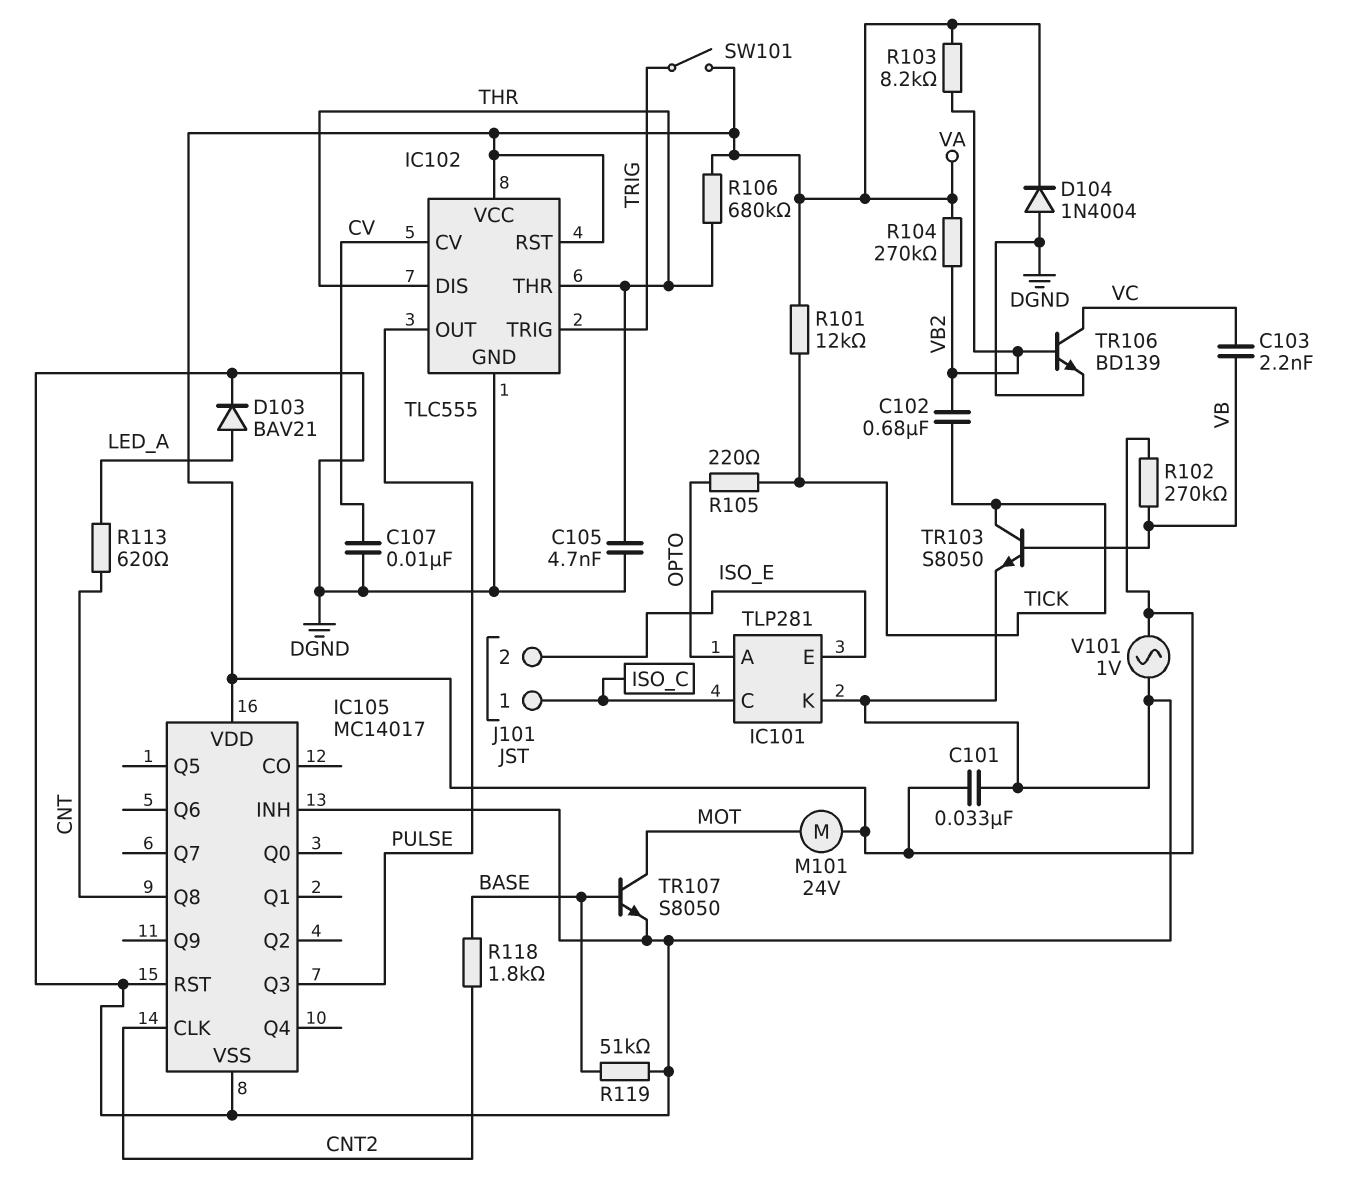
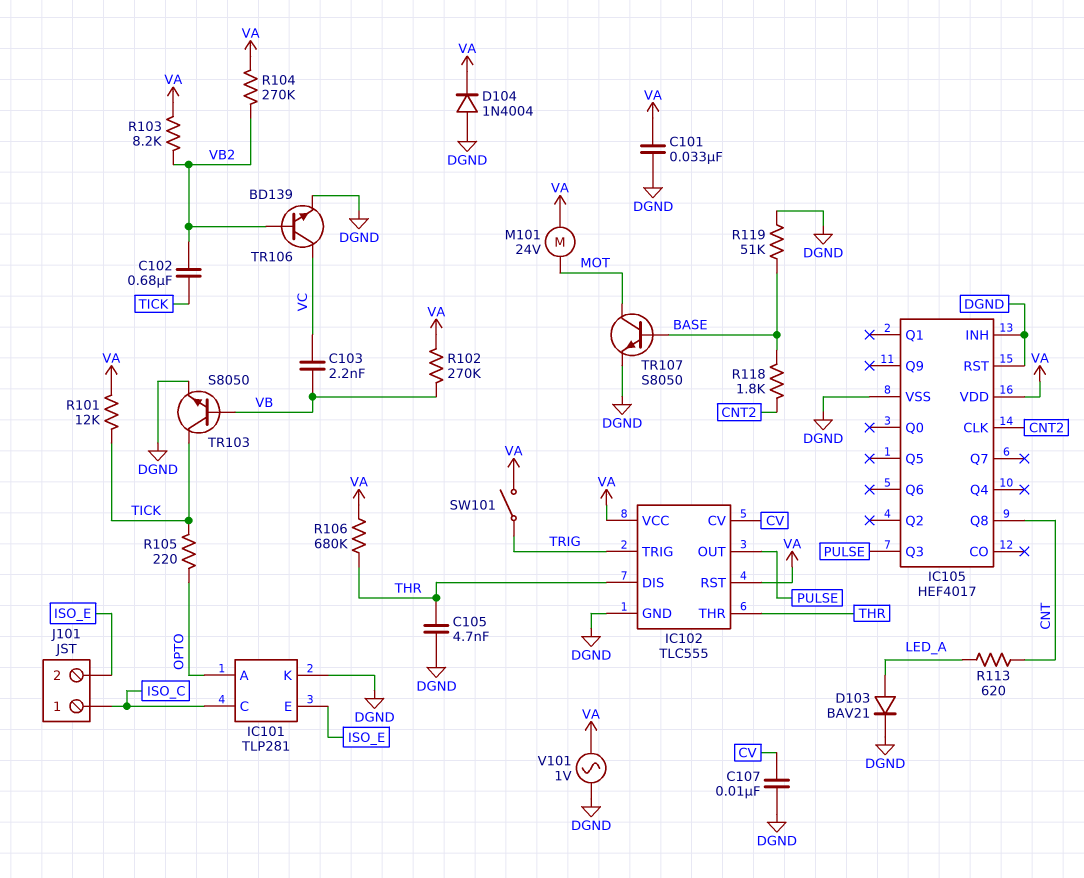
IC105: MC14017 -> HEF4017

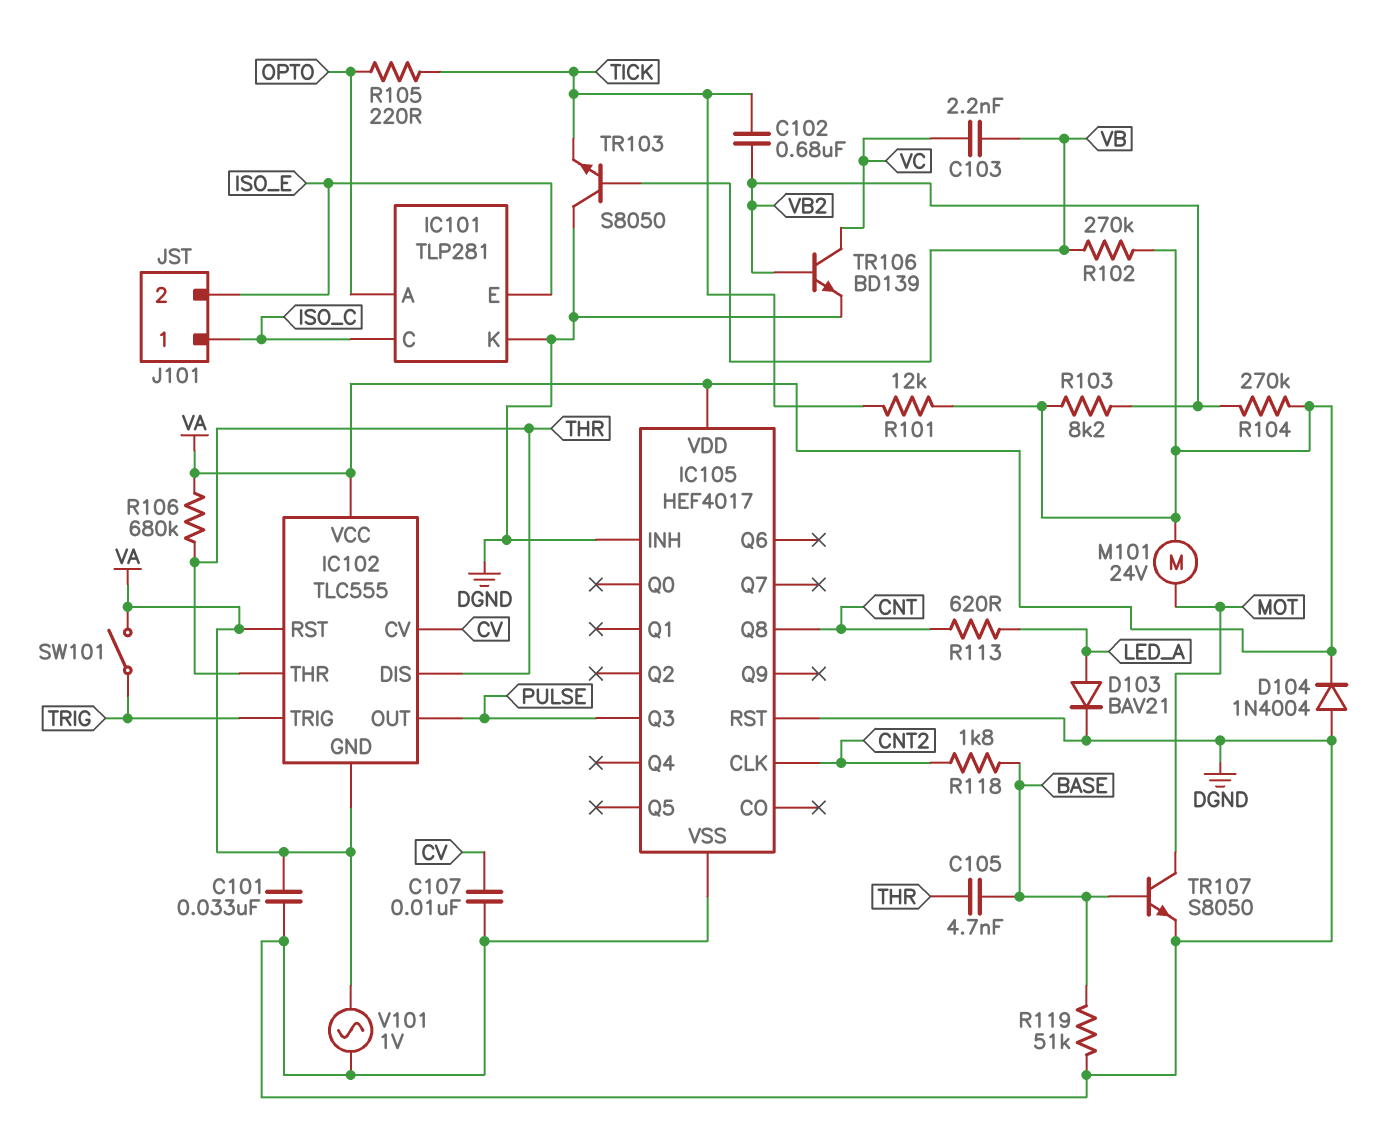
C105: 4.7nF (DGND, THR) -> 4.7nF (BASE, THR)
IC102 pin GND: DGND -> VA
TR103: NPN S8050 (B VB, C TICK, E DGND) -> NPN S8050 (B VB, C DGND, E TICK)

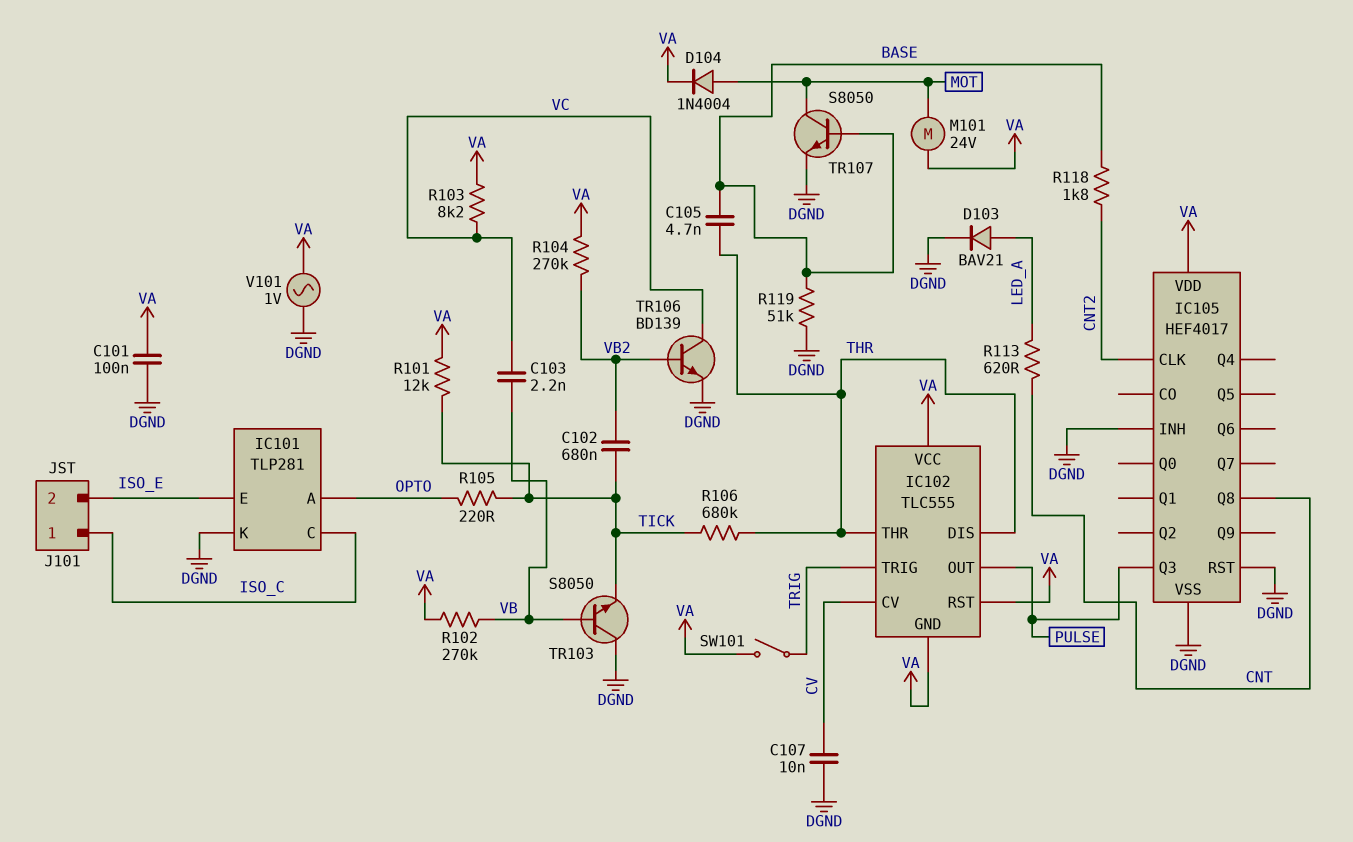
C101: 33nF (DGND, VA) -> 100nF (DGND, VA)
D104: diode 1N4004 (A DGND, K VA) -> diode 1N4004 (A MOT, K VA)
R103: 8.2k (VA, VB2) -> 8.2k (VA, VC)
R106: 680k (THR, VA) -> 680k (THR, TICK)

